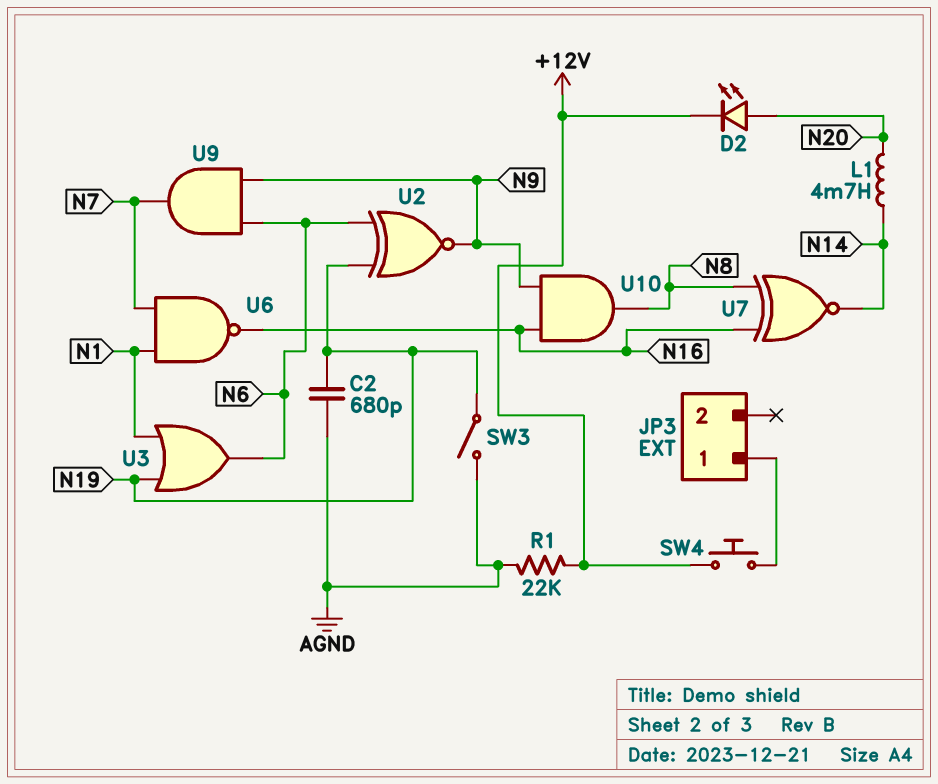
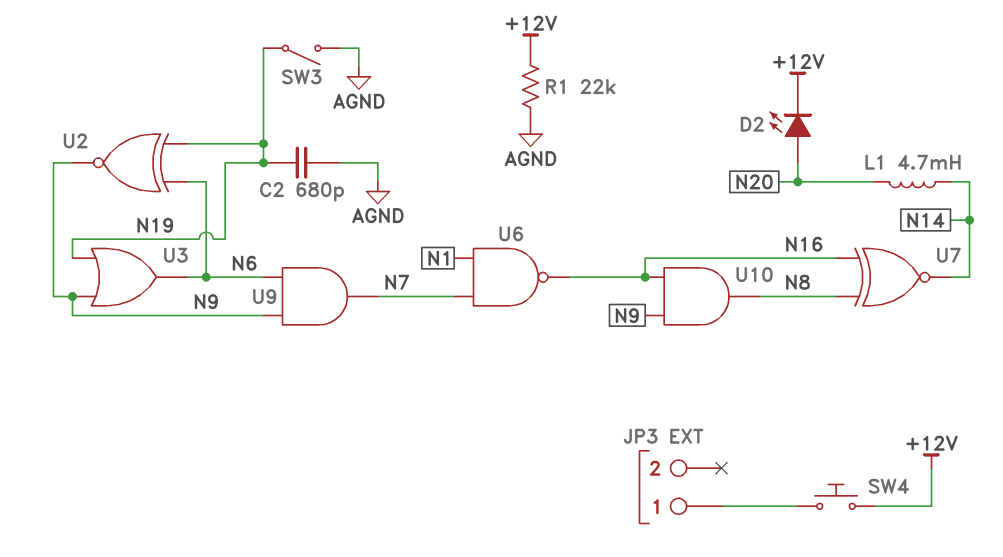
U3: OR (in N1, in N19, out N6) -> OR (in N9, in N19, out N6)

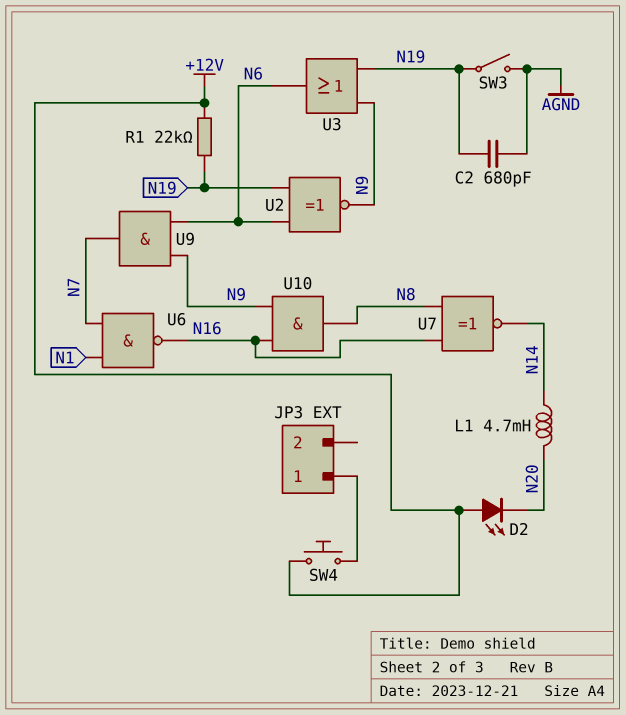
D2: LED (A N20, K +12V) -> LED (A +12V, K N20)
R1: 22k (+12V, AGND) -> 22k (+12V, N19)

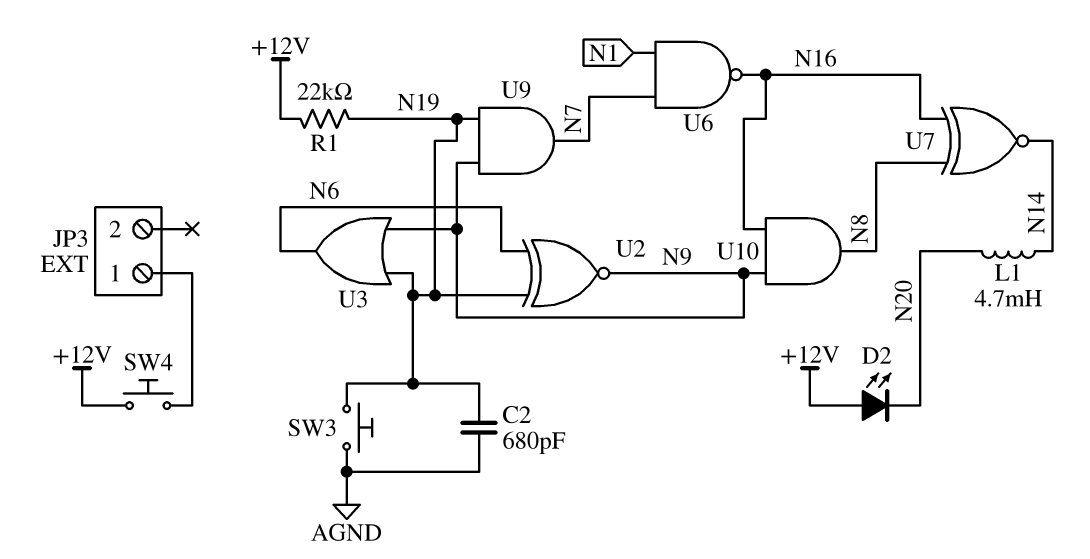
SW3: switch (AGND, N19) -> button (AGND, N19)
U9: AND (in N6, in N9, out N7) -> AND (in N9, in N19, out N7)

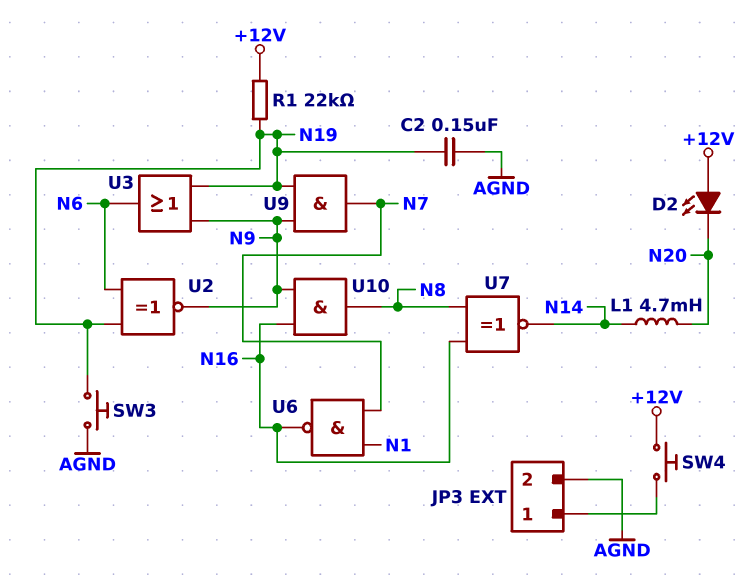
C2: 680pF (AGND, N19) -> 150nF (AGND, N19)
JP3 pin 2: none -> AGND

